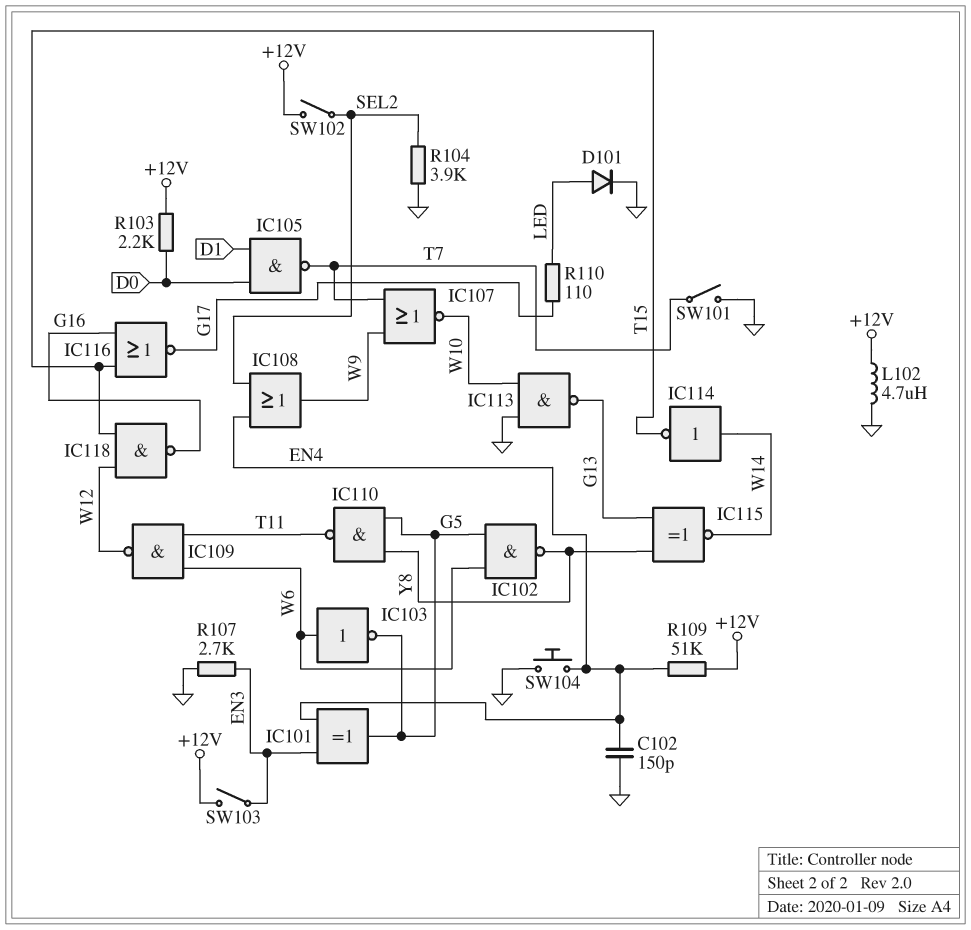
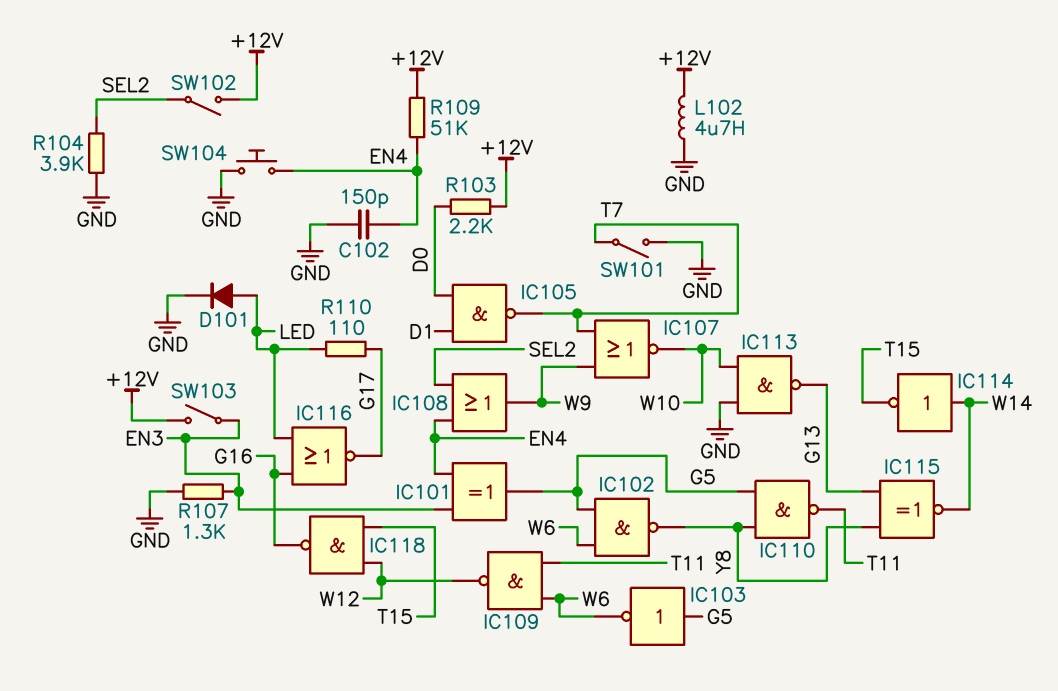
IC103: NOT (in W6, out G5) -> NOT (in G5, out W6)
IC116: NOR (in G16, in T15, out G17) -> NOR (in G16, in LED, out G17)
R107: 2.7k (EN3, GND) -> 1.3k (EN3, GND)

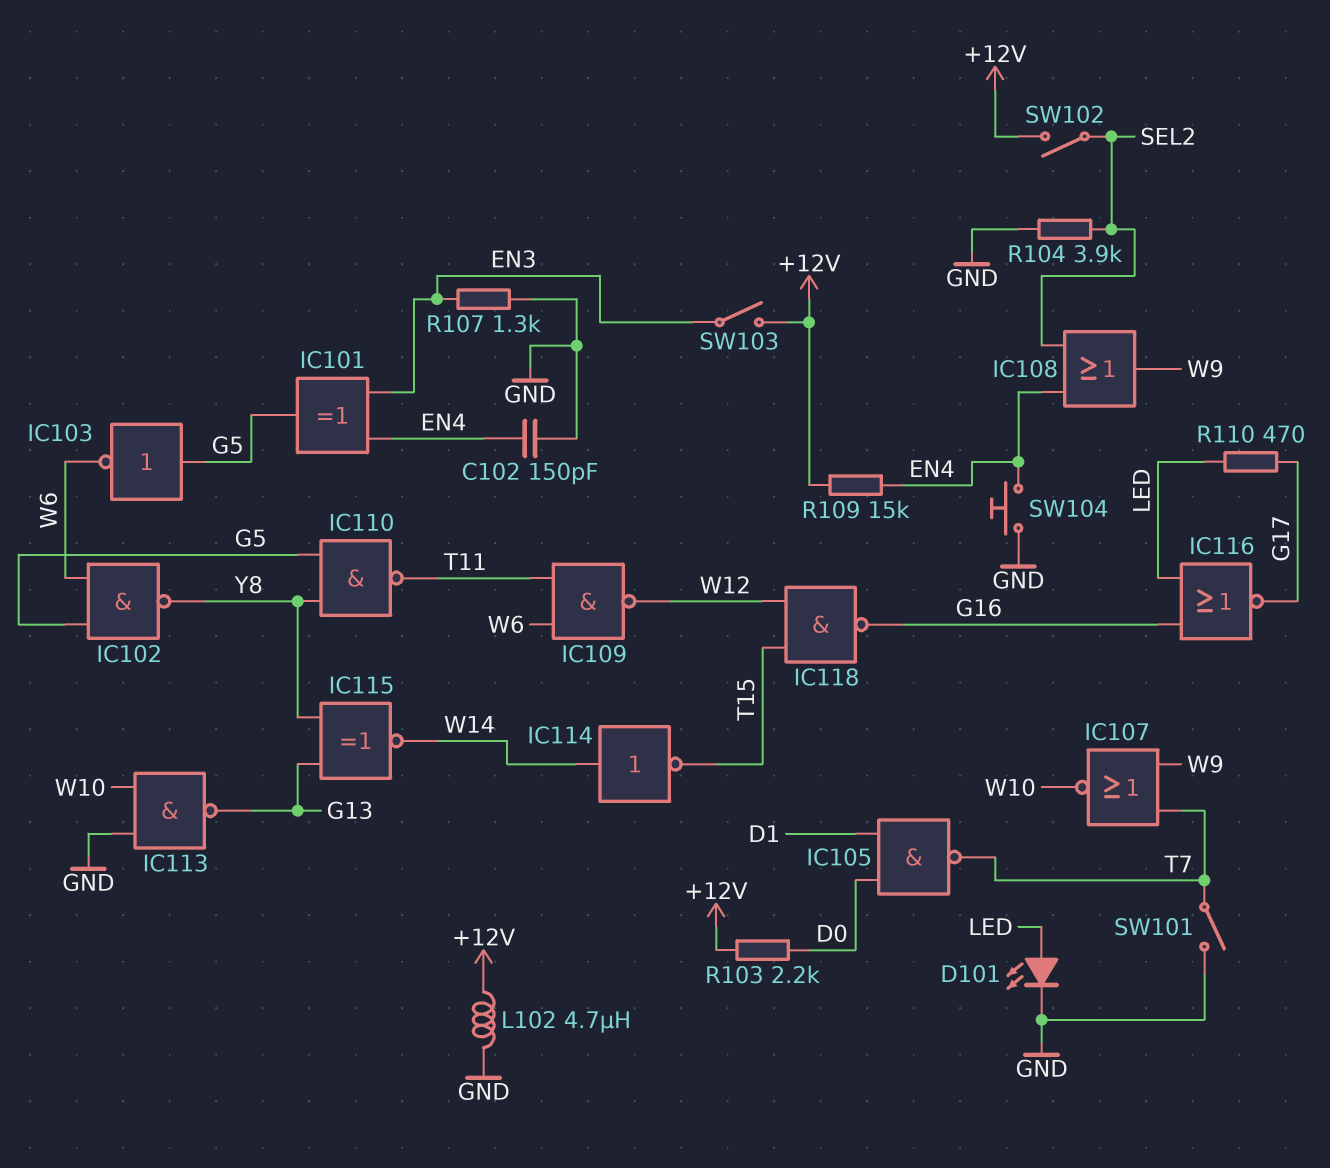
D101: diode (A LED, K GND) -> LED (A LED, K GND)
R109: 51k (+12V, EN4) -> 15k (+12V, EN4)
R110: 110 (G17, LED) -> 470 (G17, LED)

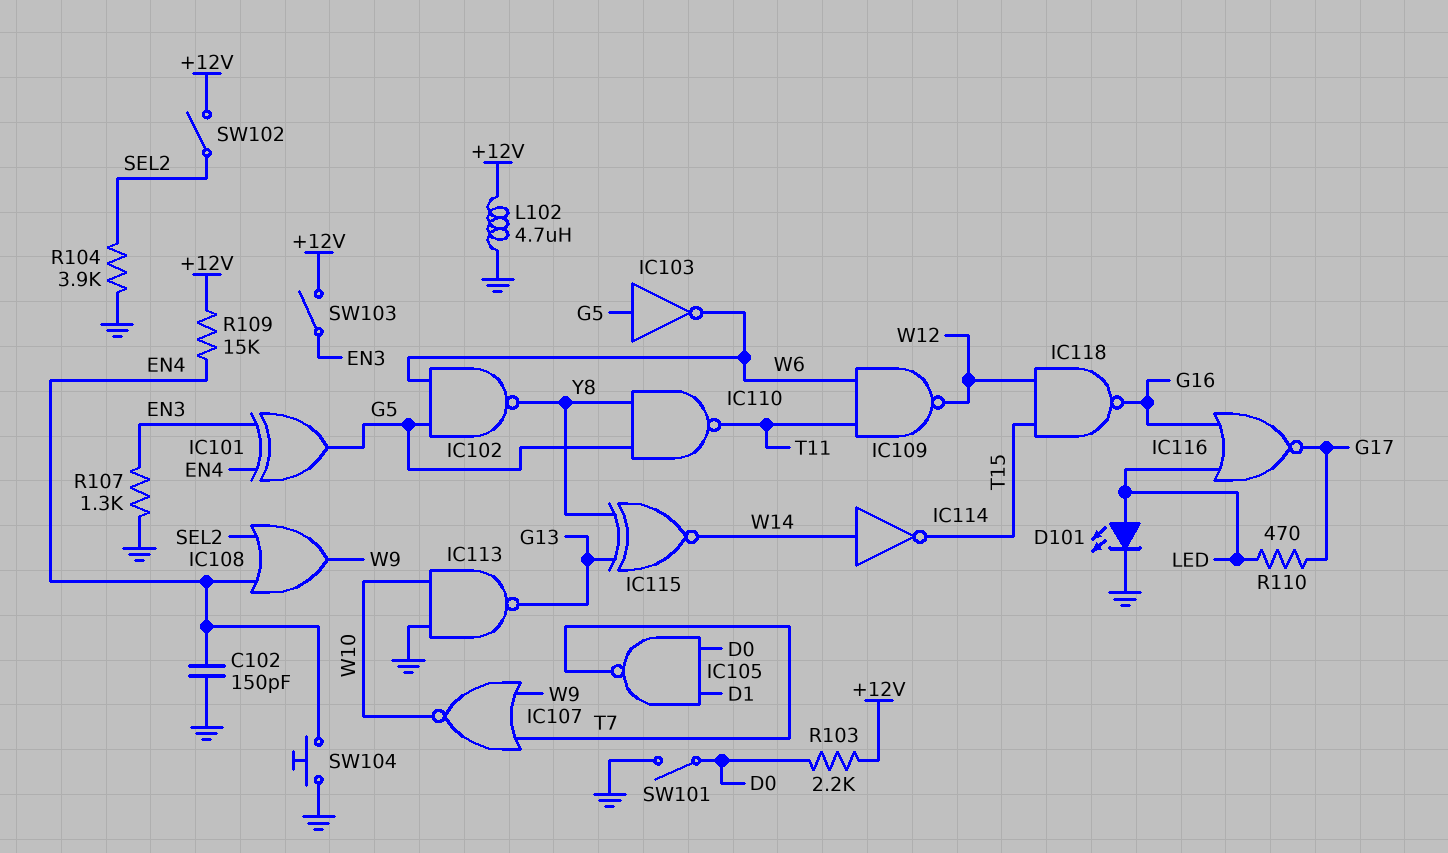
SW101: switch (GND, T7) -> switch (D0, GND)

